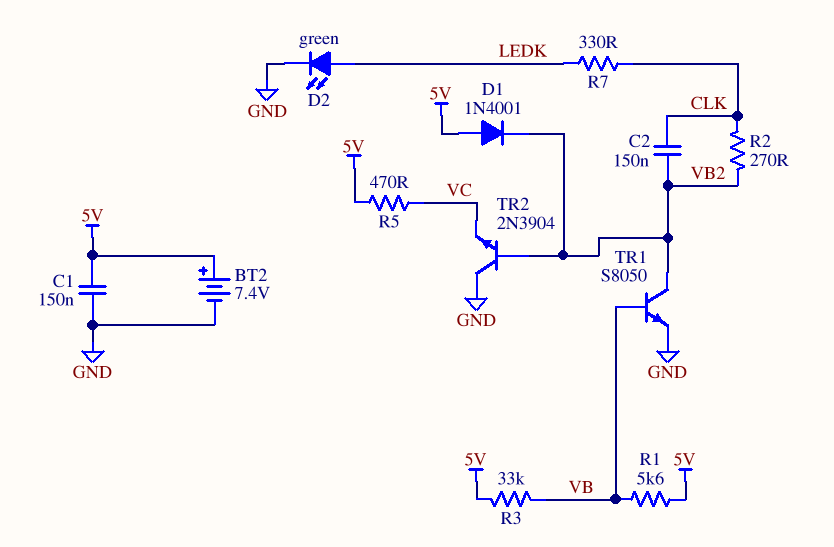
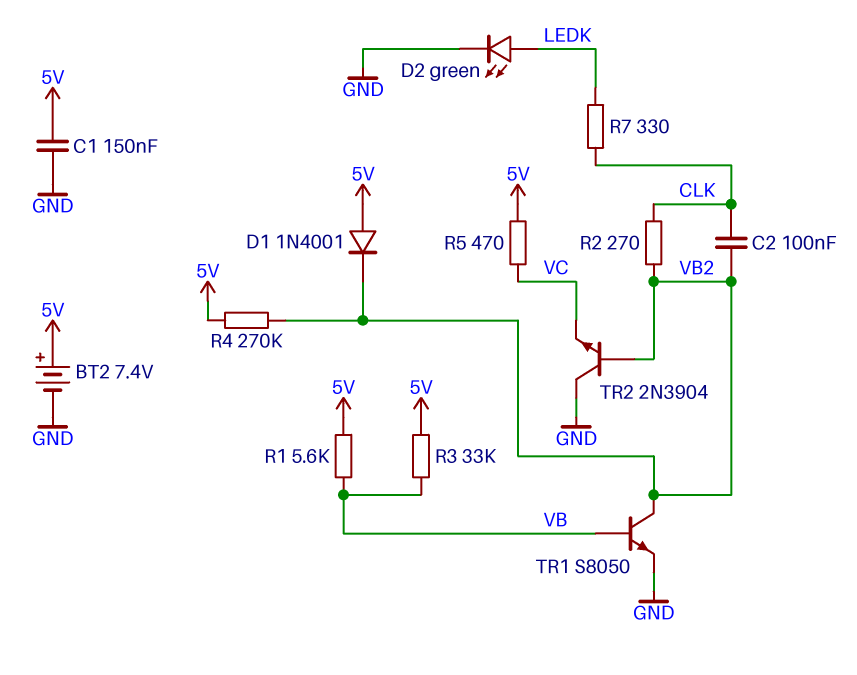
C2: 150nF (CLK, VB2) -> 100nF (CLK, VB2)
R4: none -> 270k (5V, VB2)

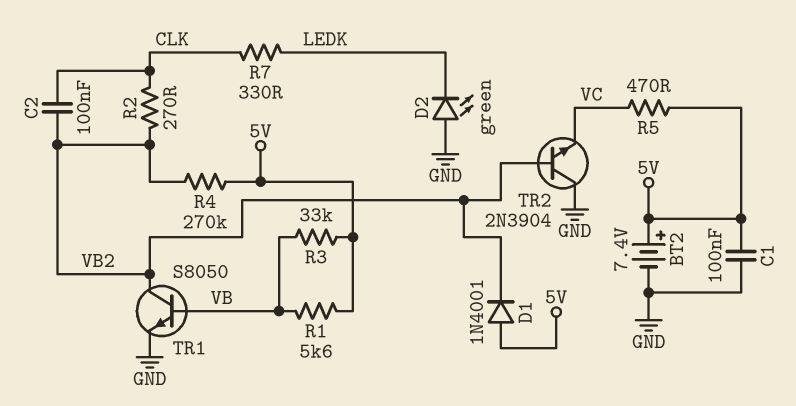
C1: 150nF (5V, GND) -> 100nF (5V, GND)
D2: LED green (A LEDK, K GND) -> LED green (A GND, K LEDK)

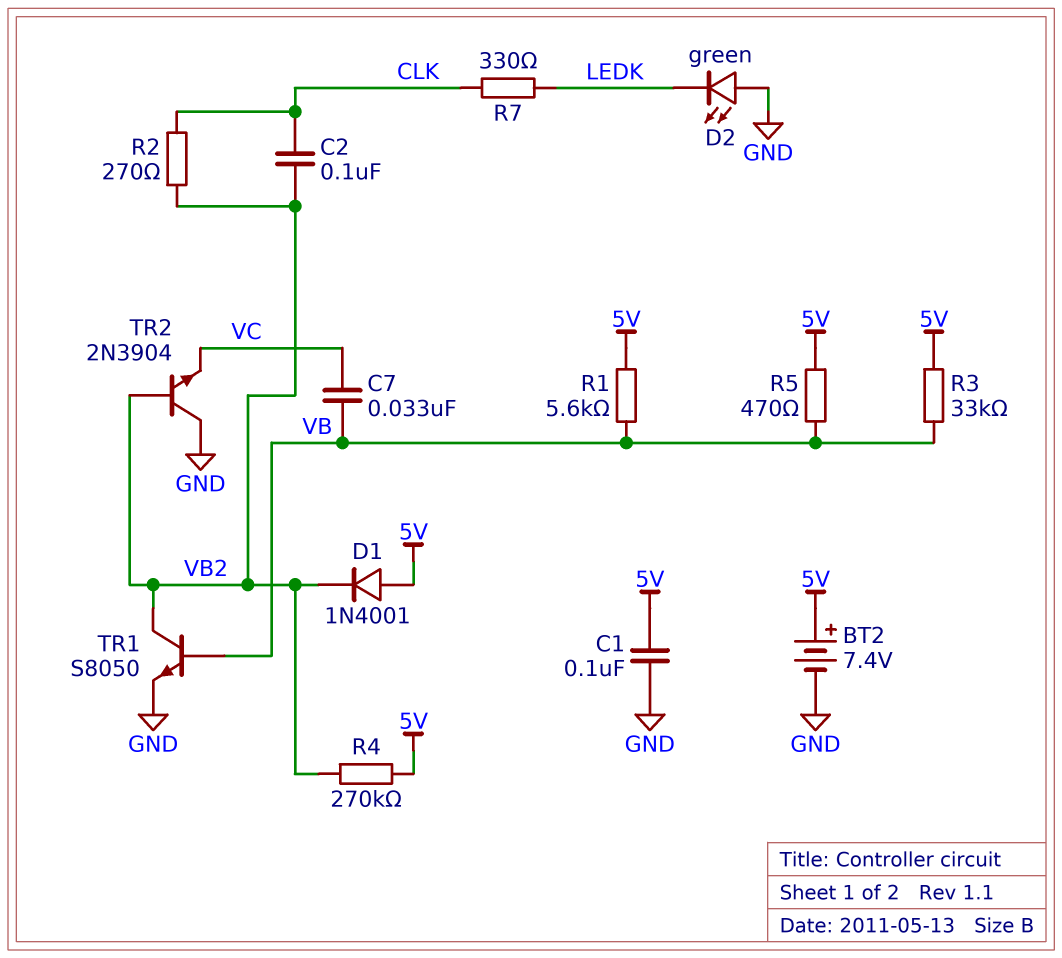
C7: none -> 33nF (VB, VC)
R5: 470 (5V, VC) -> 470 (5V, VB)

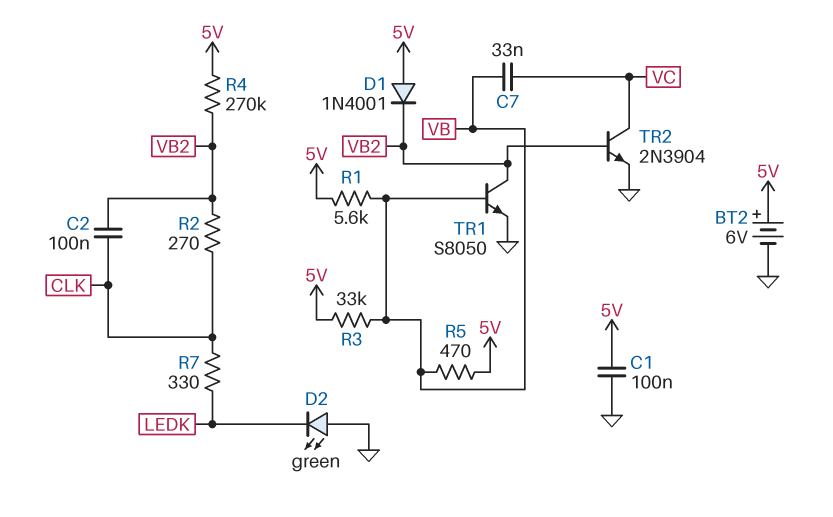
BT2: 7.4V (plus 5V, minus GND) -> 6V (plus 5V, minus GND)
TR2: NPN 2N3904 (B VB2, C GND, E VC) -> NPN 2N3904 (B VB2, C VC, E GND)

